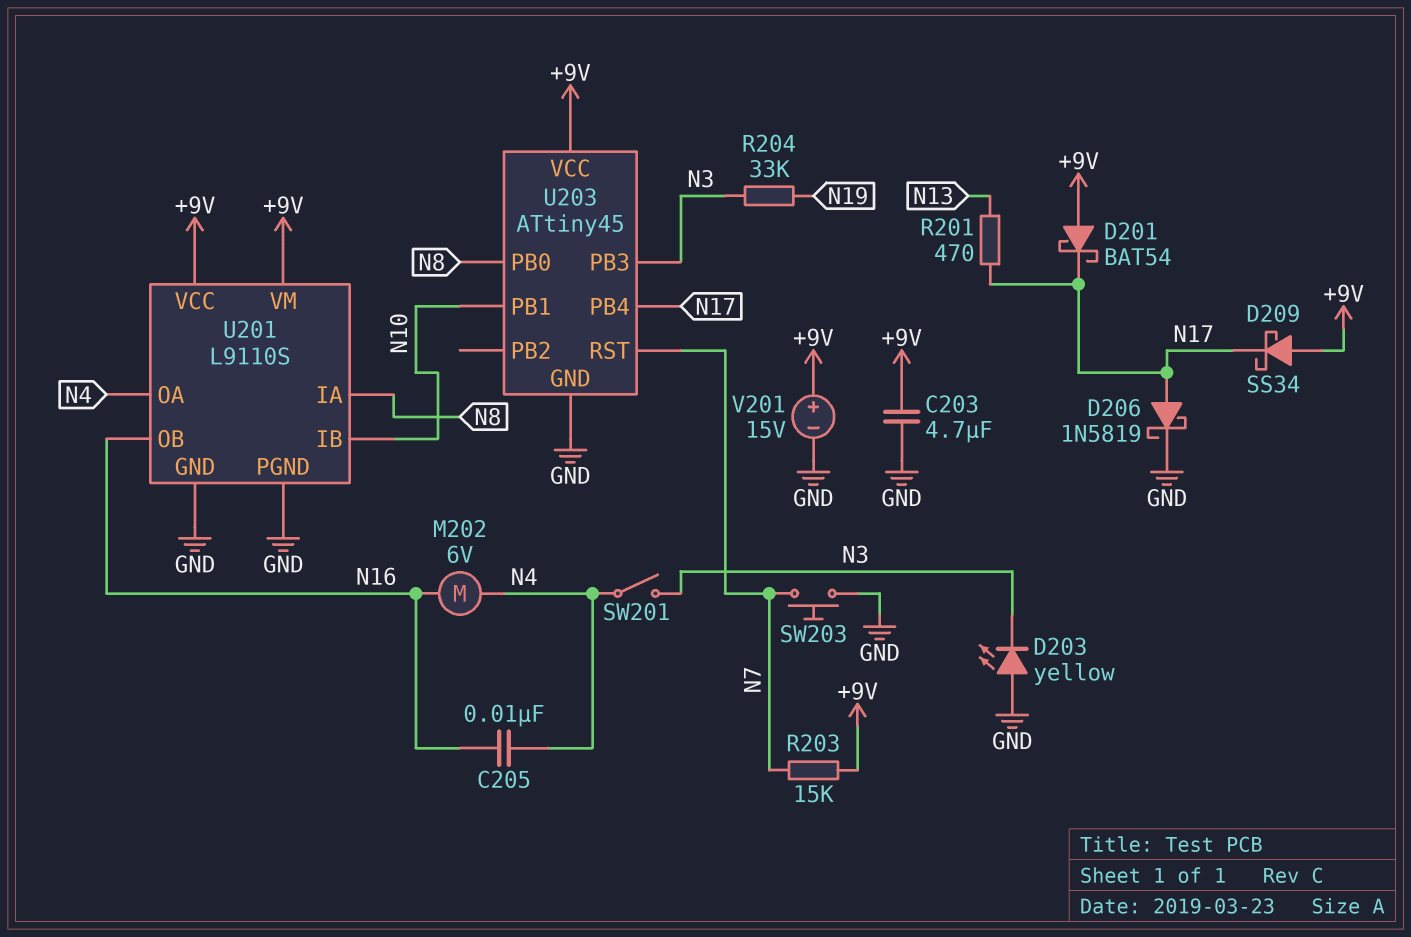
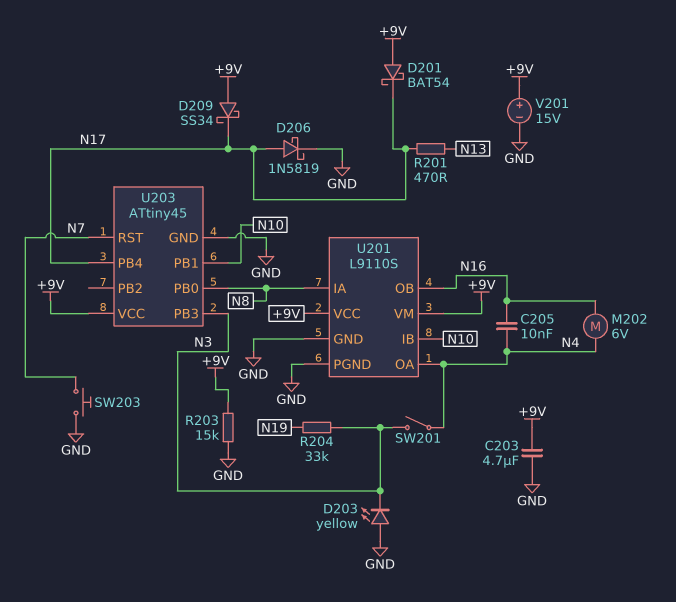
R203: 15k (+9V, N7) -> 15k (+9V, GND)

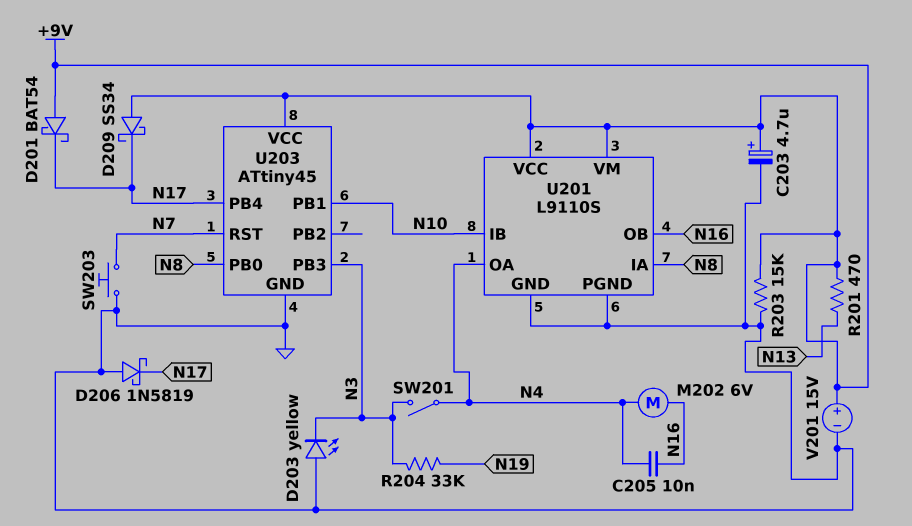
C203: 4.7uF (+9V, GND) -> 4.7uF (plus +9V, minus GND)
D206: schottky 1N5819 (A N17, K GND) -> schottky 1N5819 (A GND, K N17)
R201: 470 (N13, N17) -> 470 (+9V, N13)

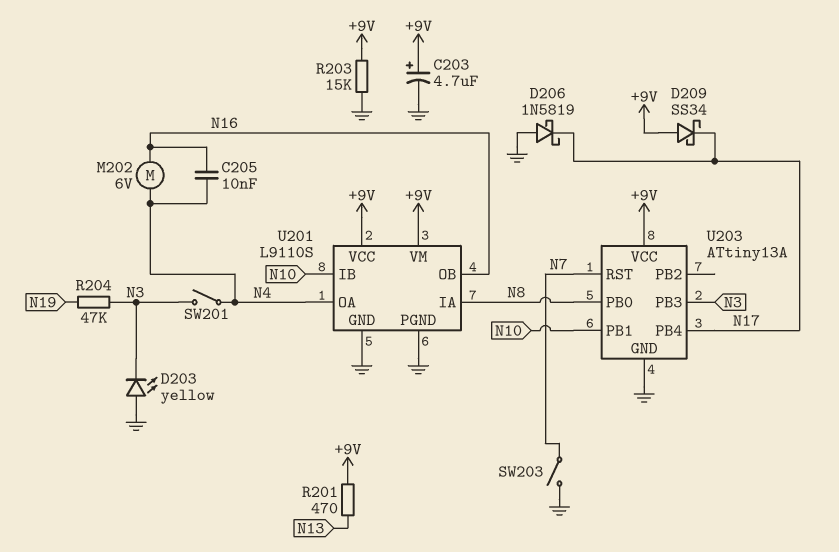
D201: schottky BAT54 (A +9V, K N17) -> none
R204: 33k (N3, N19) -> 47k (N3, N19)
SW203: button (GND, N7) -> switch (GND, N7)
U203: ATtiny45 -> ATtiny13A
V201: 15V (plus +9V, minus GND) -> none

